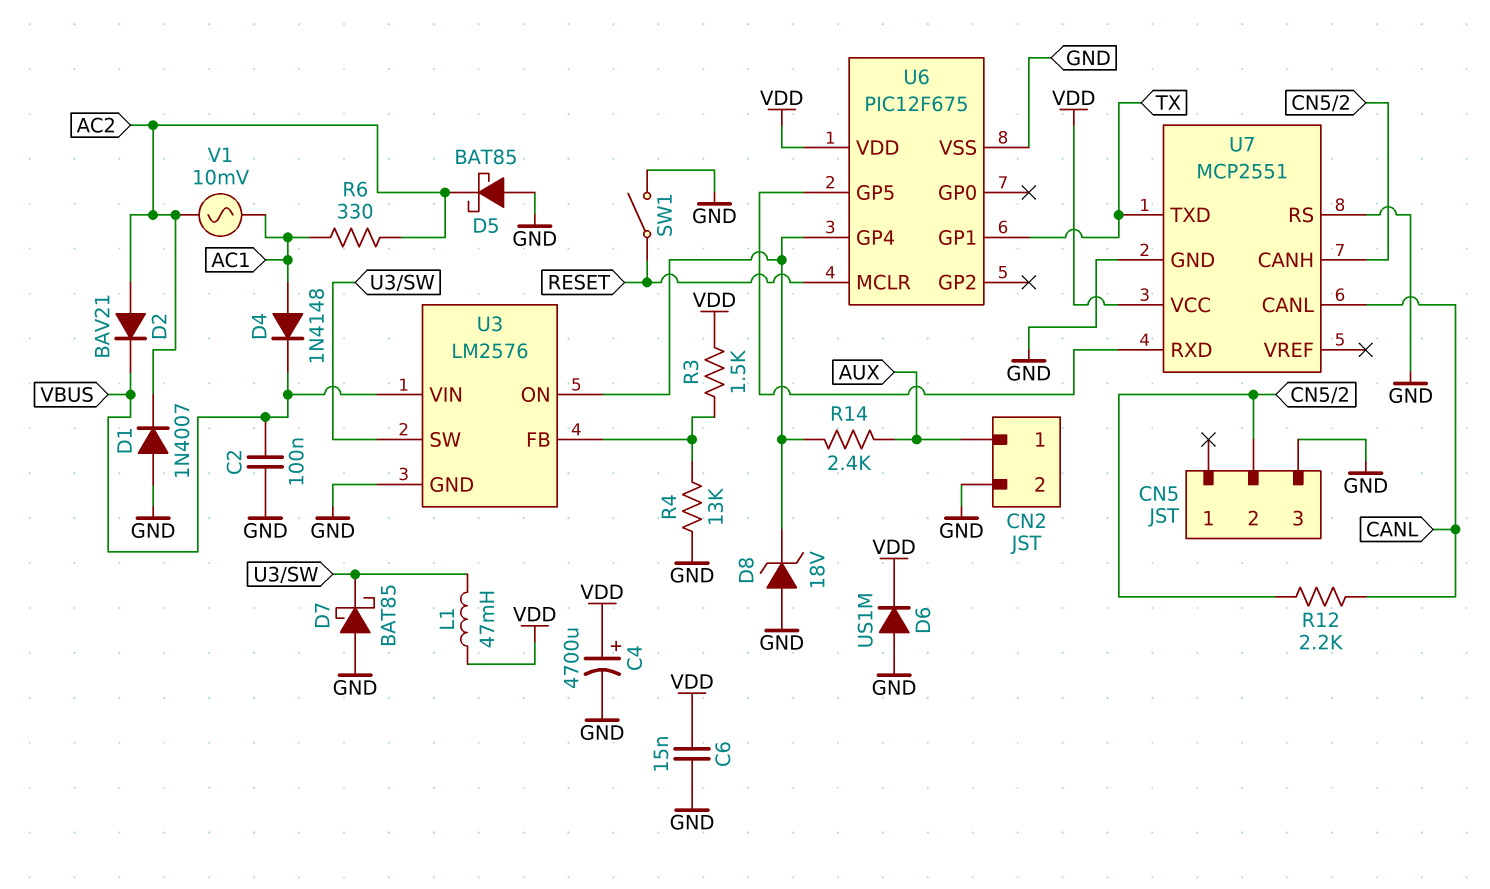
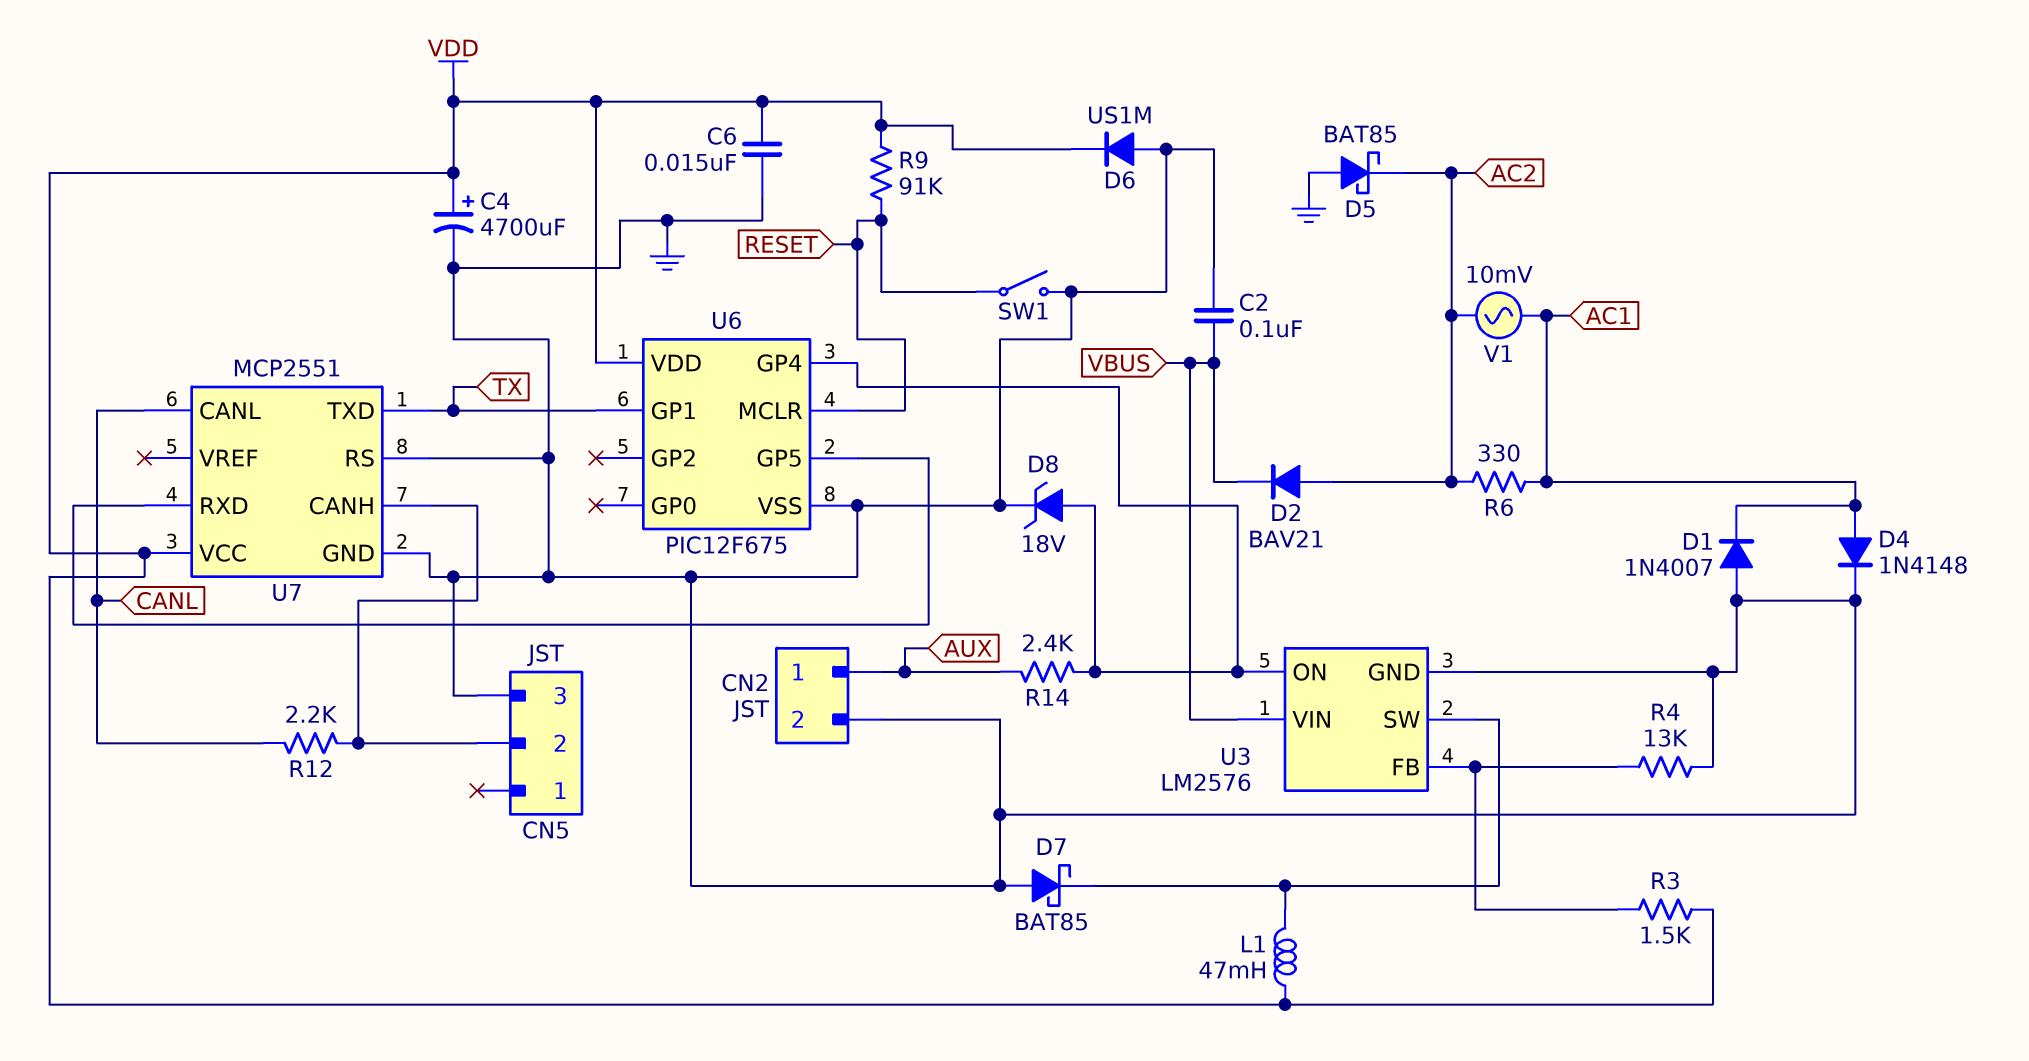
D1: diode 1N4007 (A GND, K AC2) -> diode 1N4007 (A GND, K AC1)
D4: diode 1N4148 (A AC1, K VBUS) -> diode 1N4148 (A AC1, K GND)
D8: zener 18V (A GND, K U3/ON) -> zener 18V (A U3/ON, K GND)
R9: none -> 91k (RESET, VDD)

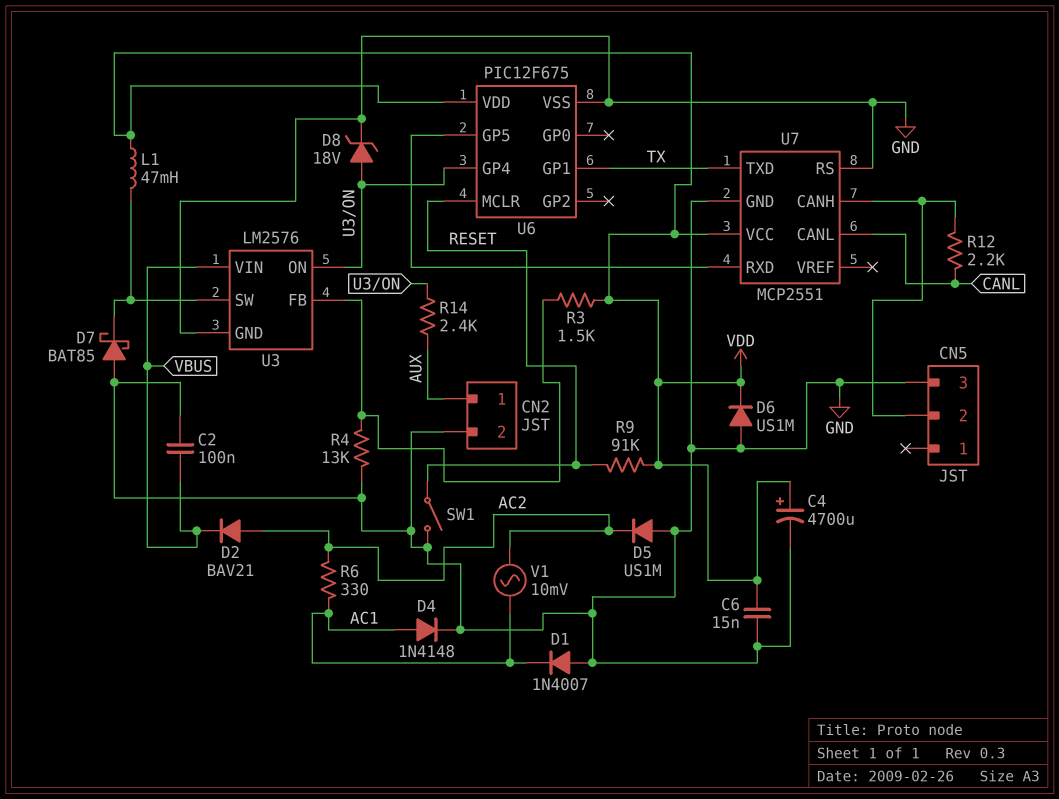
D5: schottky BAT85 (A GND, K AC2) -> diode US1M (A GND, K AC2)

